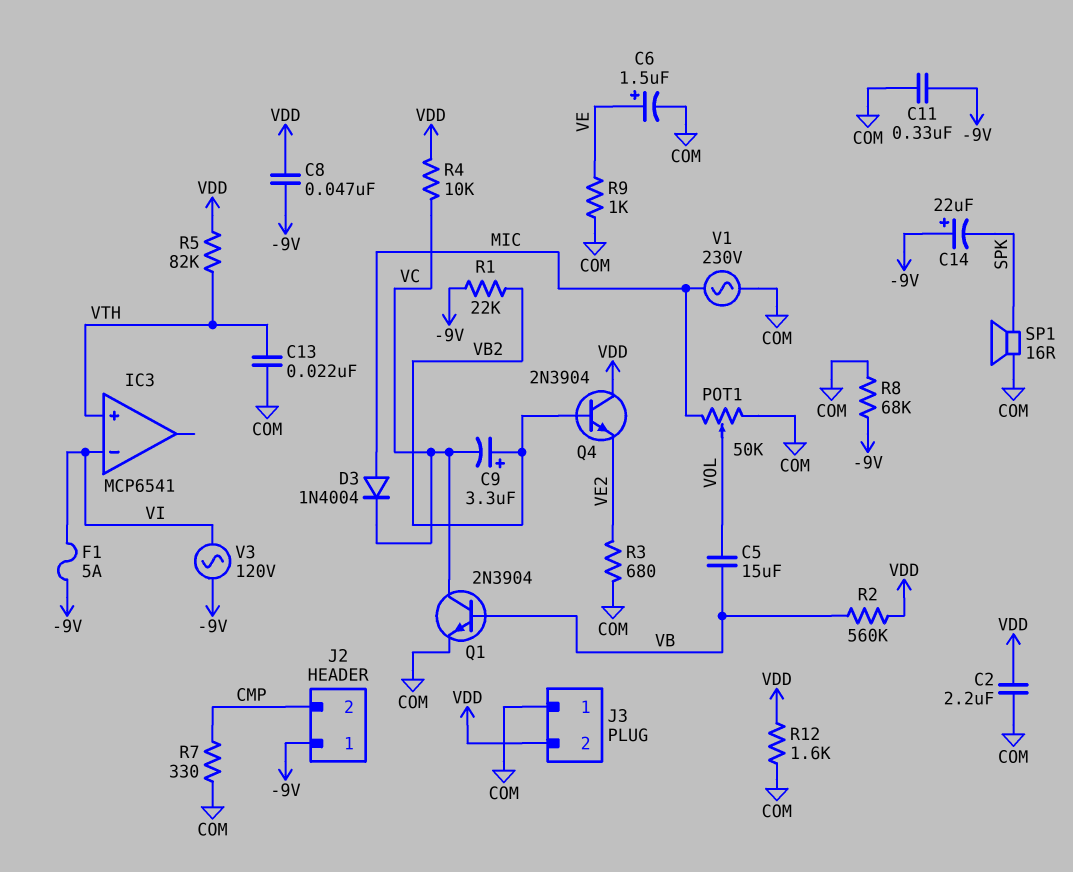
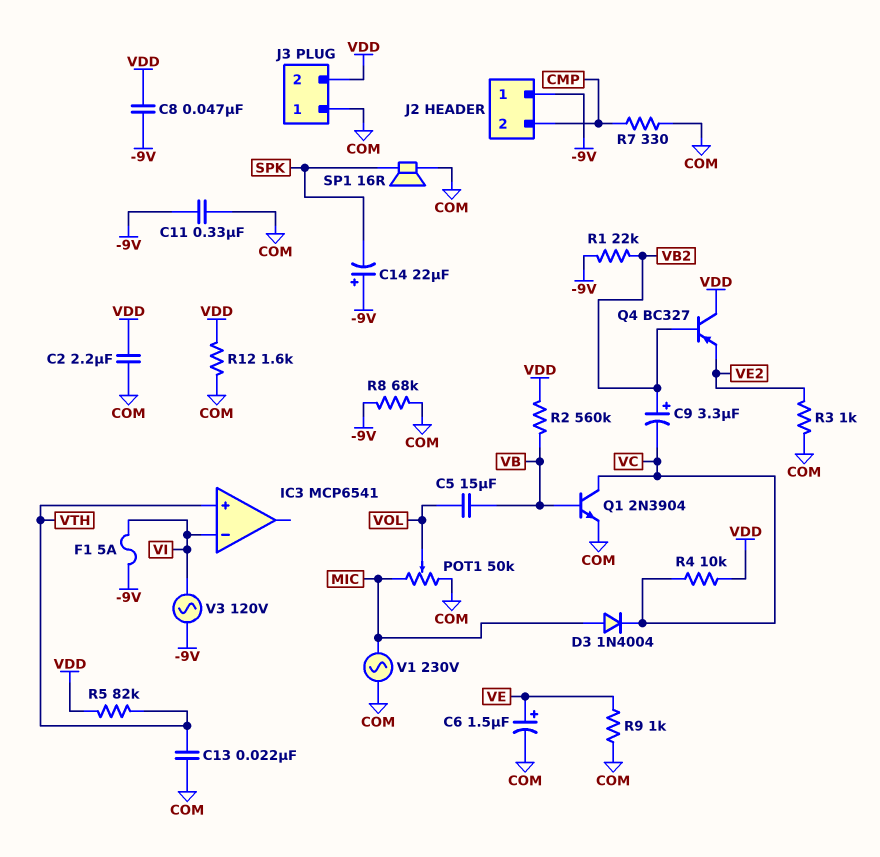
Q4: NPN 2N3904 (B VB2, C VDD, E VE2) -> PNP BC327 (B VB2, C VDD, E VE2)
R3: 680 (COM, VE2) -> 1k (COM, VE2)

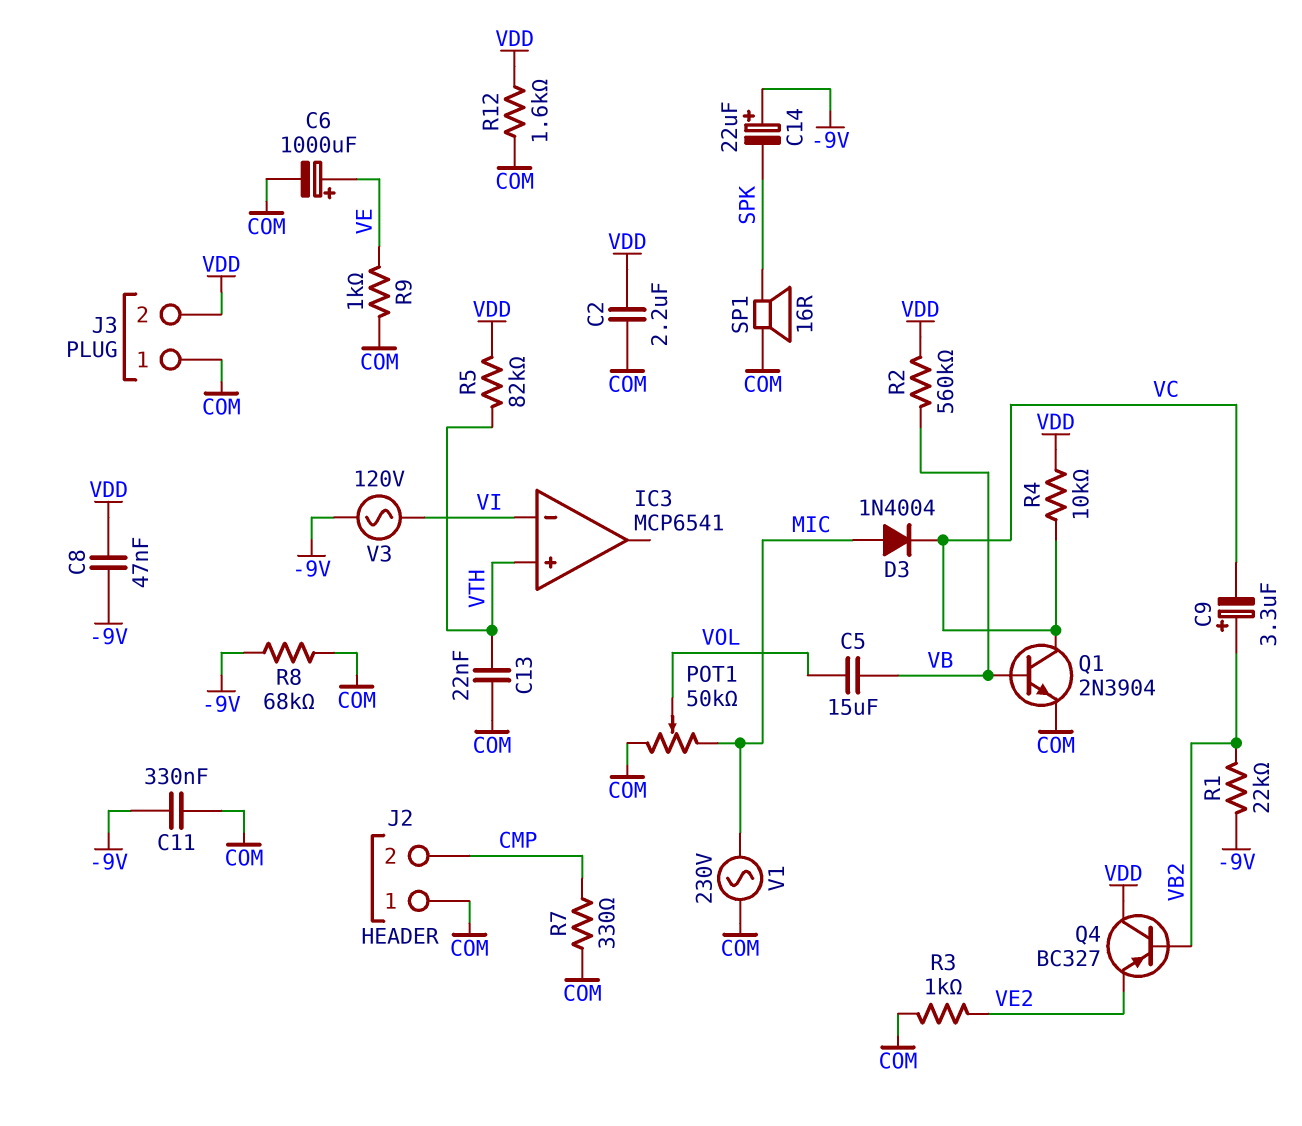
C6: 1.5uF (plus VE, minus COM) -> 1000uF (plus VE, minus COM)
F1: 5A (-9V, VI) -> none
J2 pin 1: -9V -> COM

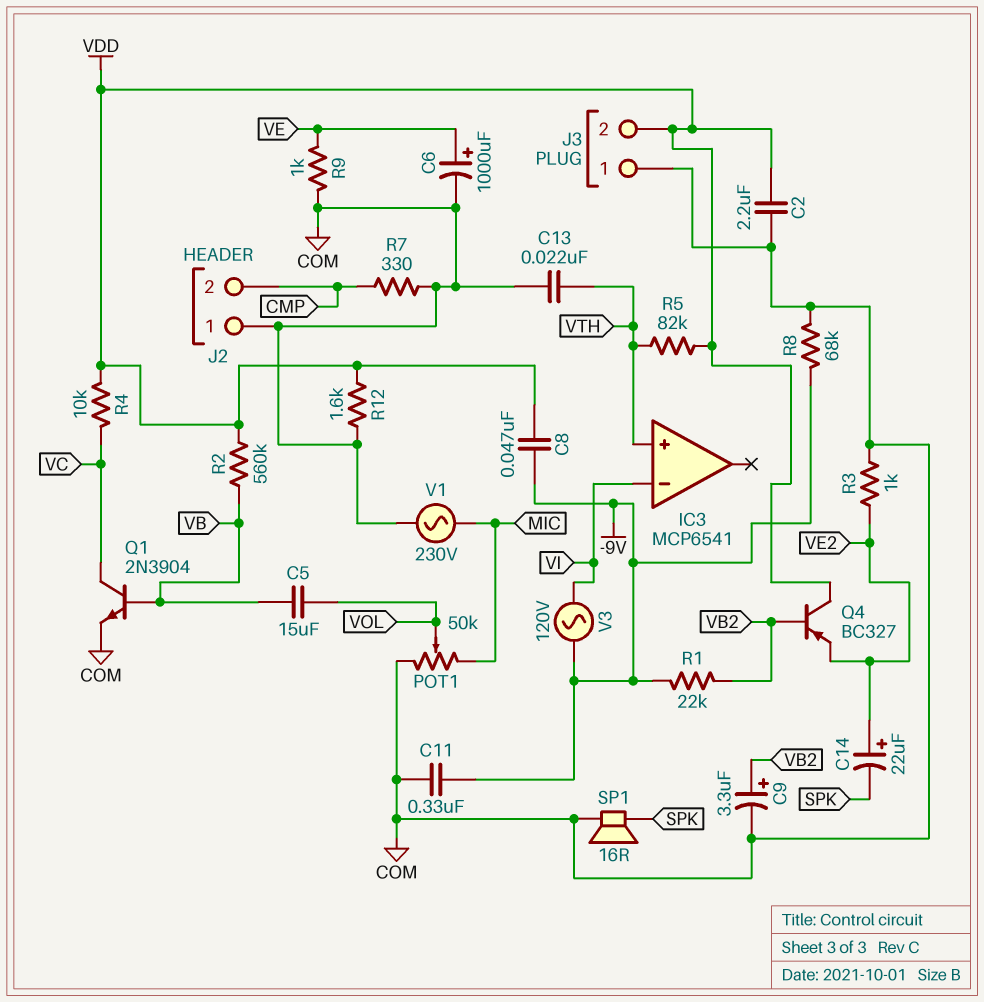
C9: 3.3uF (plus VB2, minus VC) -> 3.3uF (plus VB2, minus COM)
C14: 22uF (plus -9V, minus SPK) -> 22uF (plus VE2, minus SPK)
D3: diode 1N4004 (A MIC, K VC) -> none

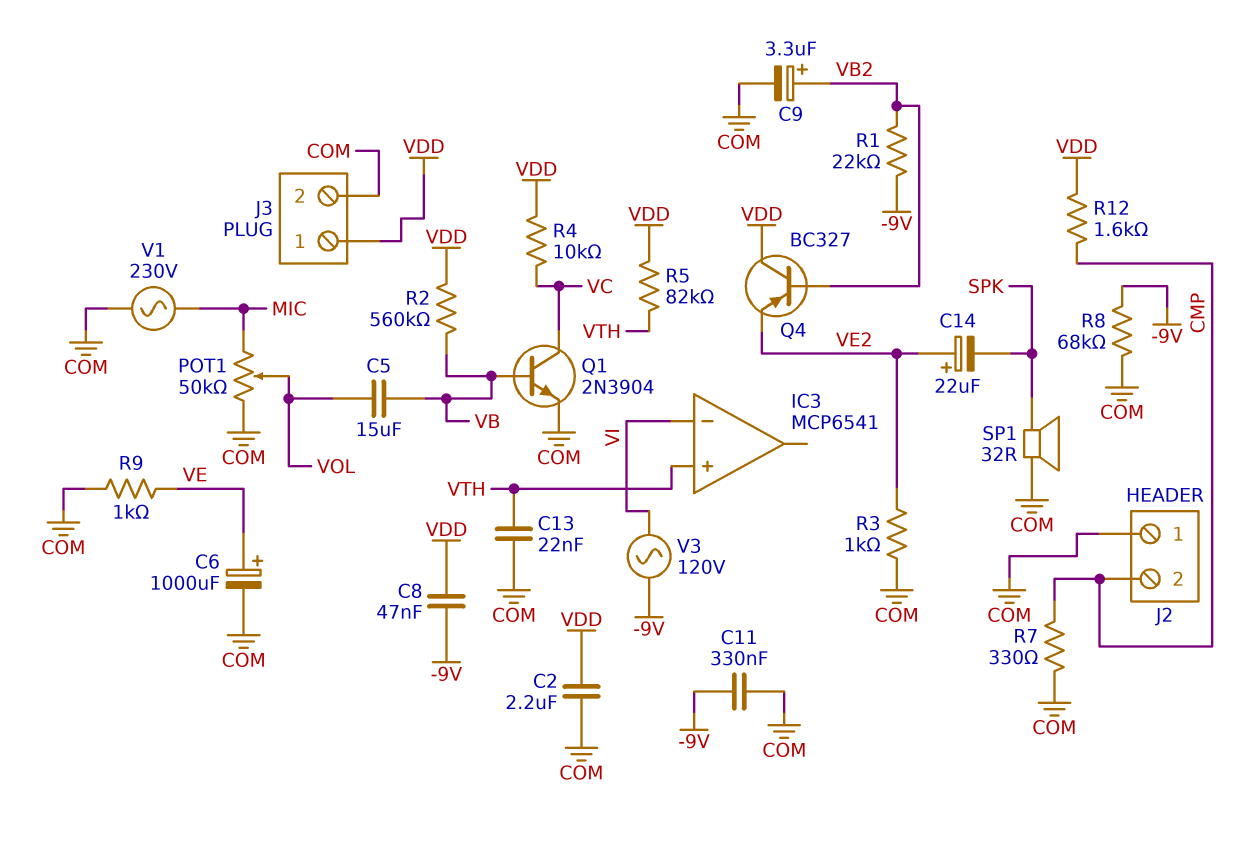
J3 pin 1: COM -> VDD
J3 pin 2: VDD -> COM
R12: 1.6k (COM, VDD) -> 1.6k (CMP, VDD)
SP1: speaker 16R (COM, SPK) -> speaker 32R (COM, SPK)

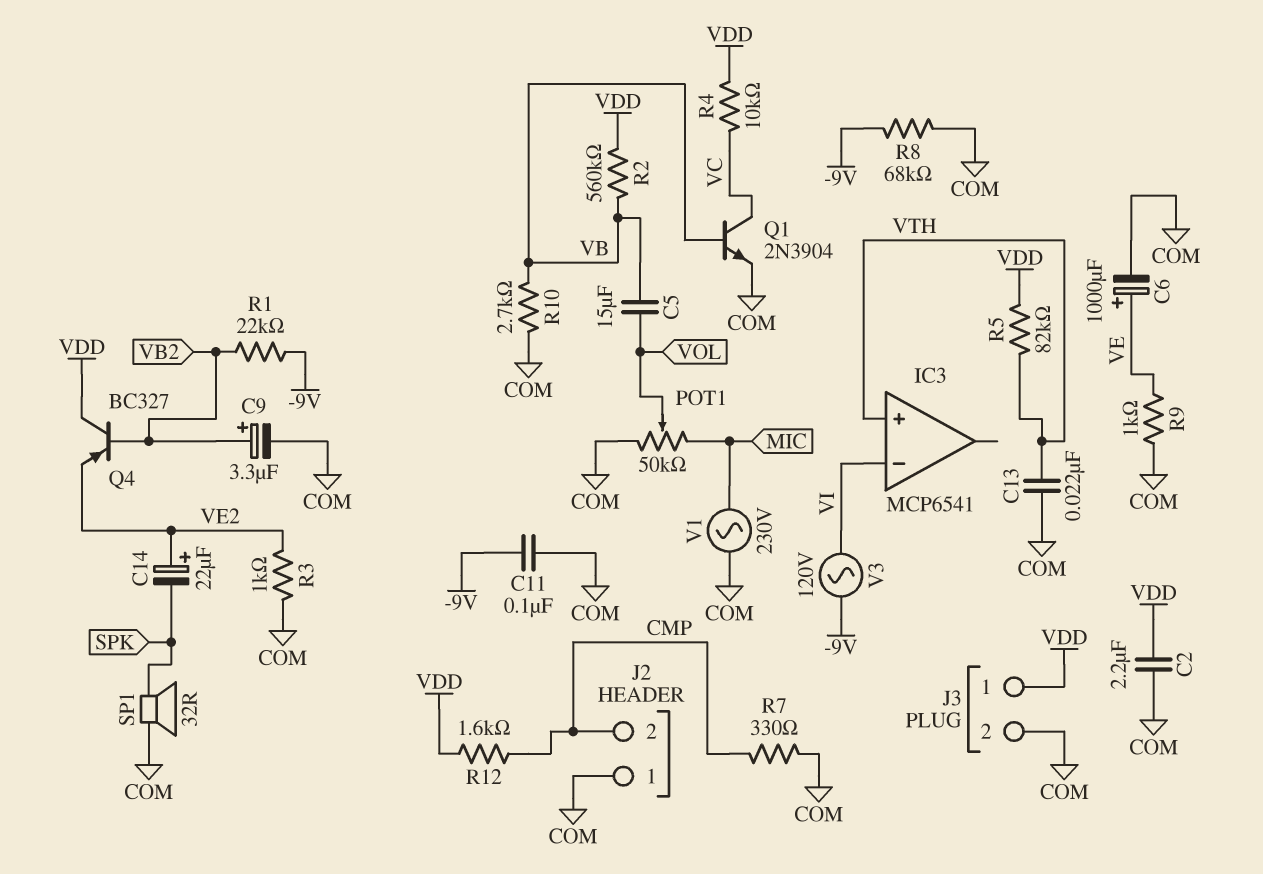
C8: 47nF (-9V, VDD) -> none
C11: 330nF (-9V, COM) -> 100nF (-9V, COM)
R10: none -> 2.7k (COM, VB)

